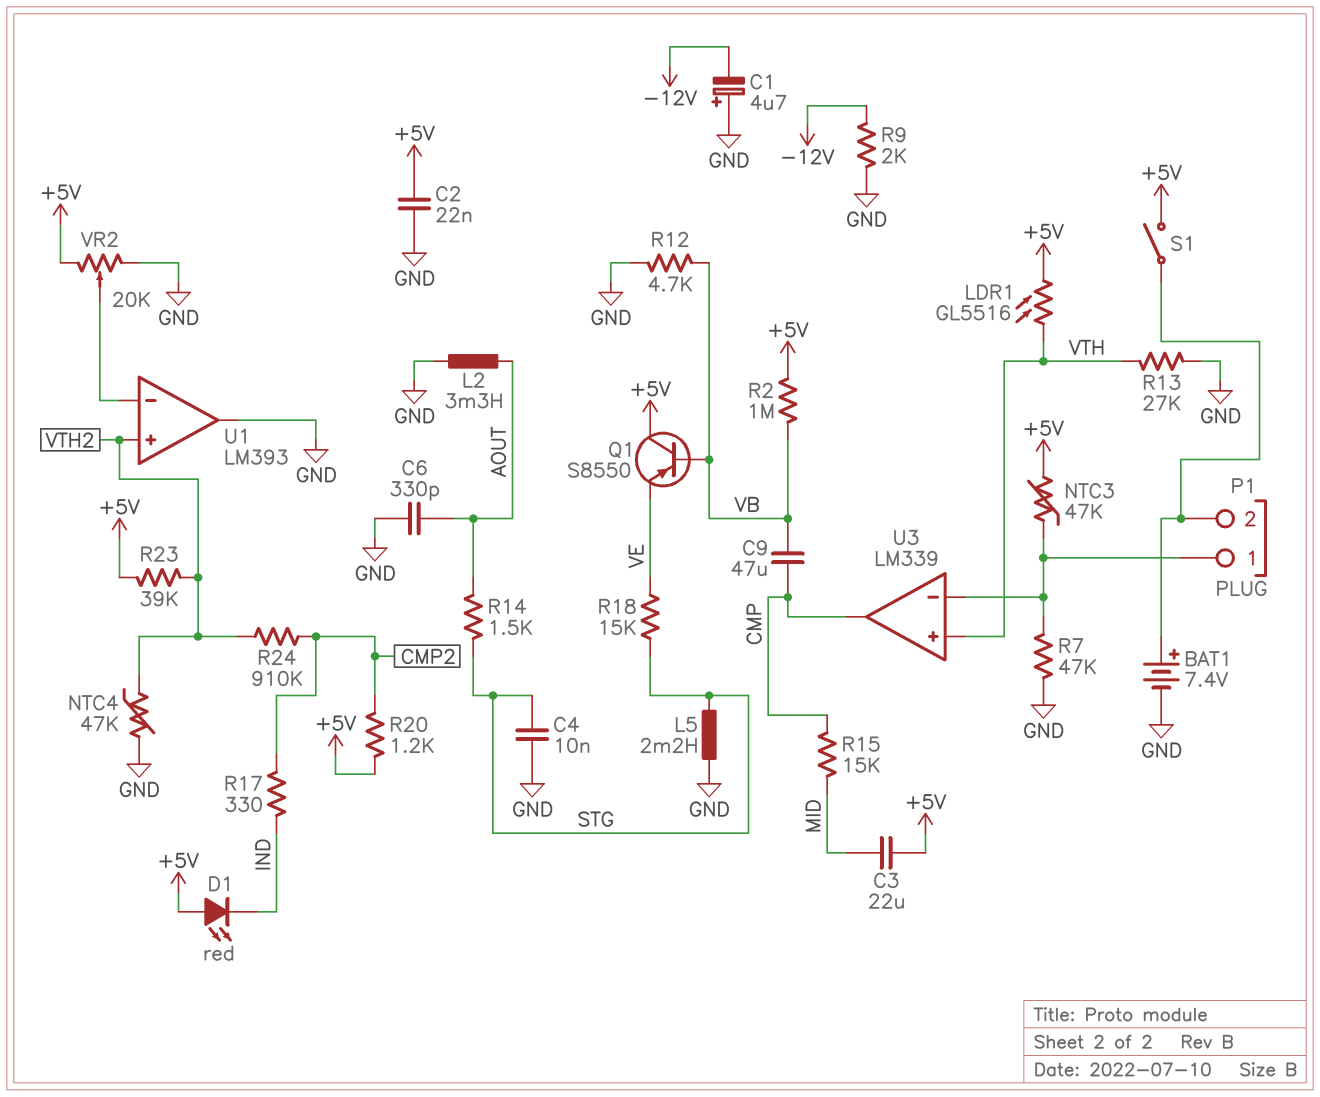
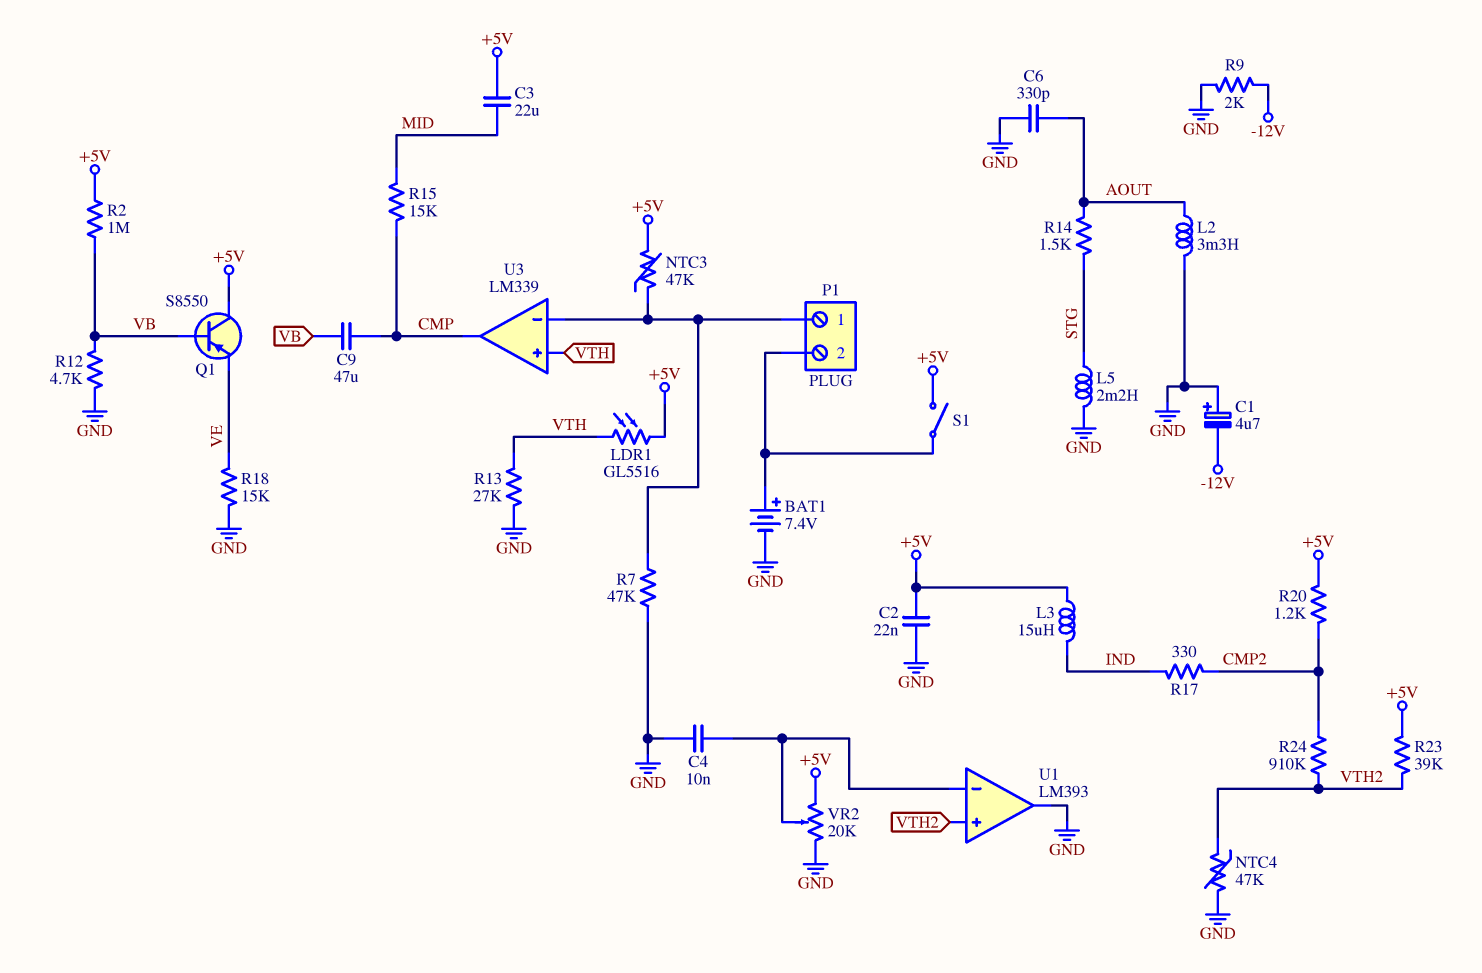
C4: 10nF (GND, STG) -> 10nF (GND, U1/in-)
D1: LED red (A +5V, K IND) -> none
L3: none -> 15uH (+5V, IND)
R18: 15k (STG, VE) -> 15k (GND, VE)

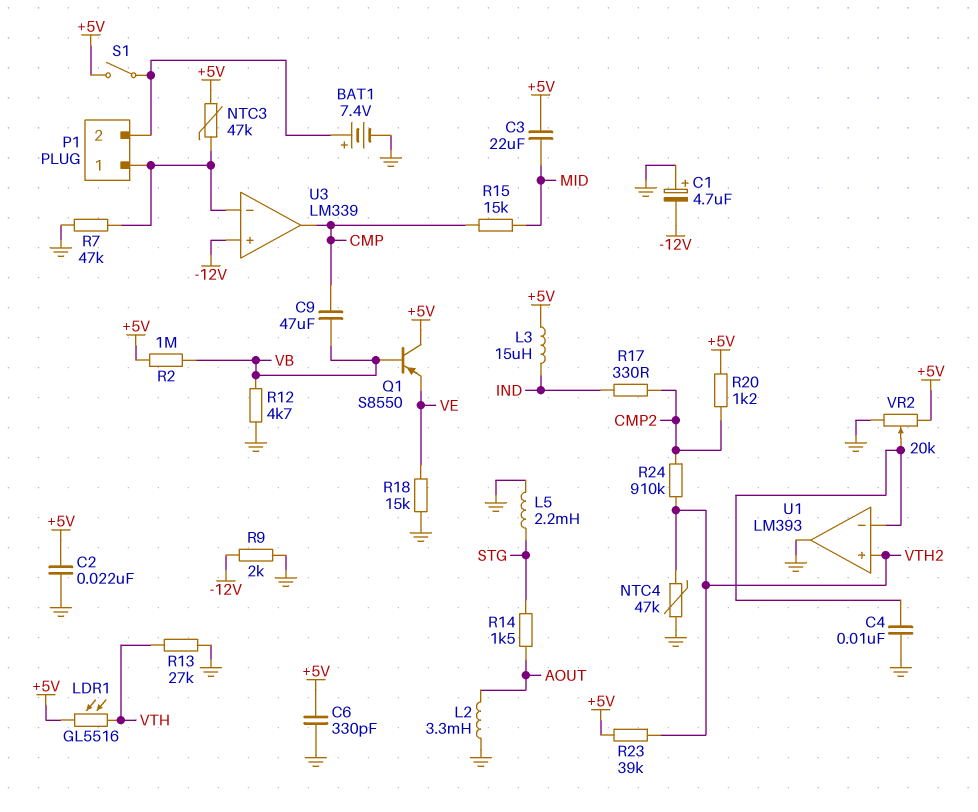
C6: 330pF (AOUT, GND) -> 330pF (+5V, GND)
U3 pin in+: VTH -> -12V

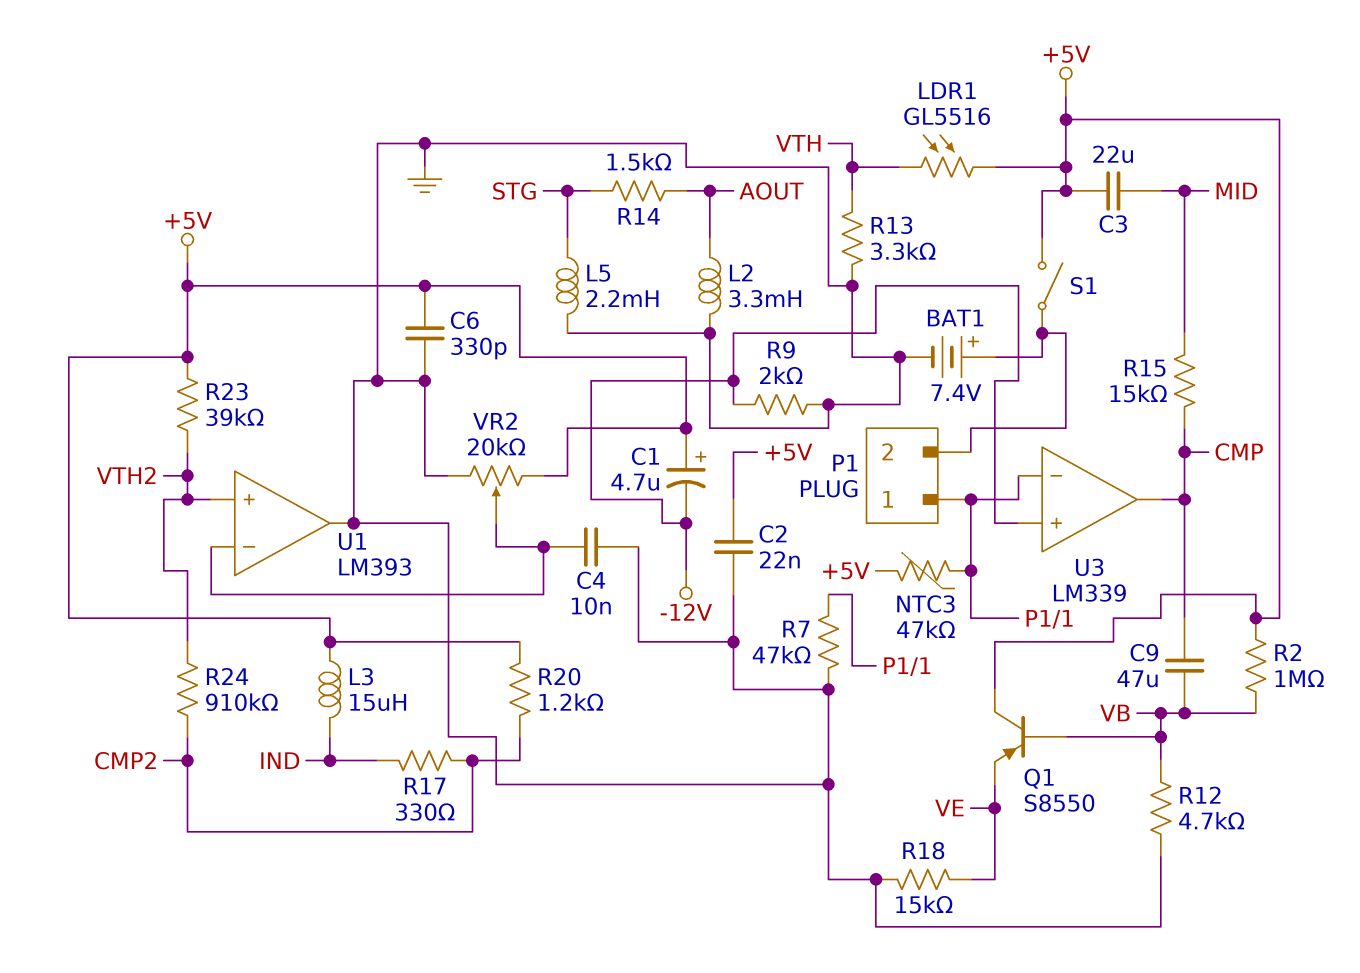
C1: 4.7uF (plus GND, minus -12V) -> 4.7uF (plus +5V, minus -12V)
NTC4: 47k (GND, VTH2) -> none
R13: 27k (GND, VTH) -> 3.3k (GND, VTH)

